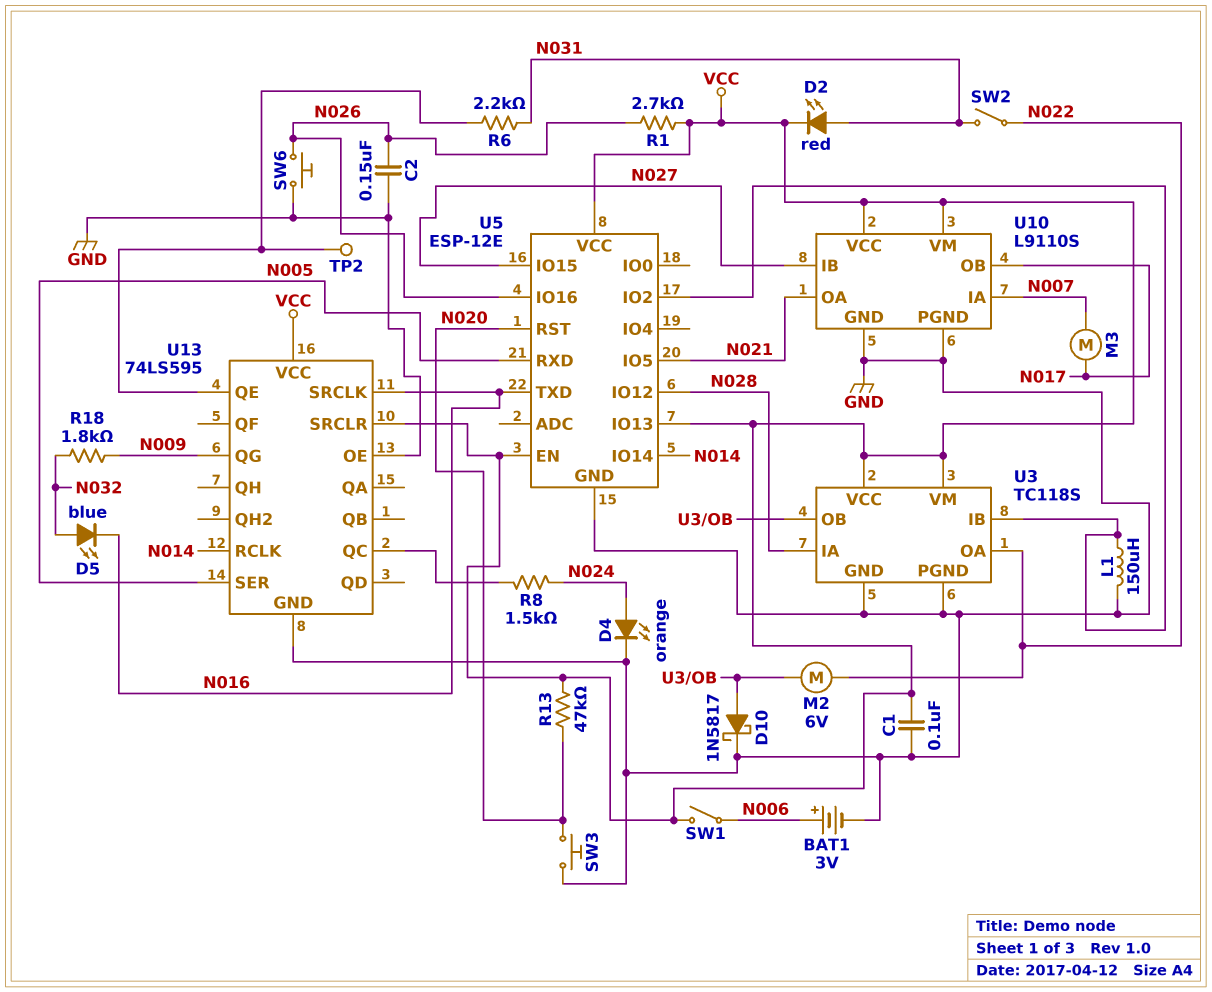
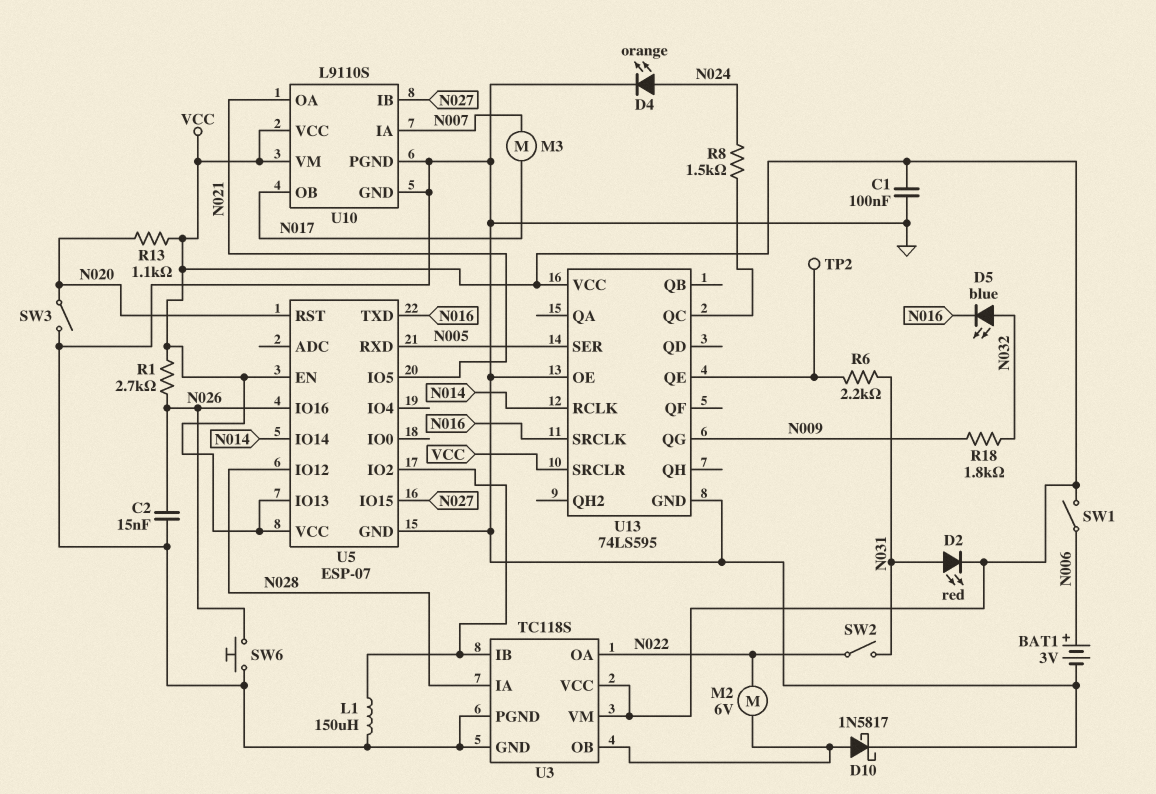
C2: 150nF (GND, N026) -> 15nF (GND, N026)
R13: 47k (N020, VCC) -> 1.1k (N020, VCC)
SW3: button (GND, N020) -> switch (GND, N020)
U5: ESP-12E -> ESP-07

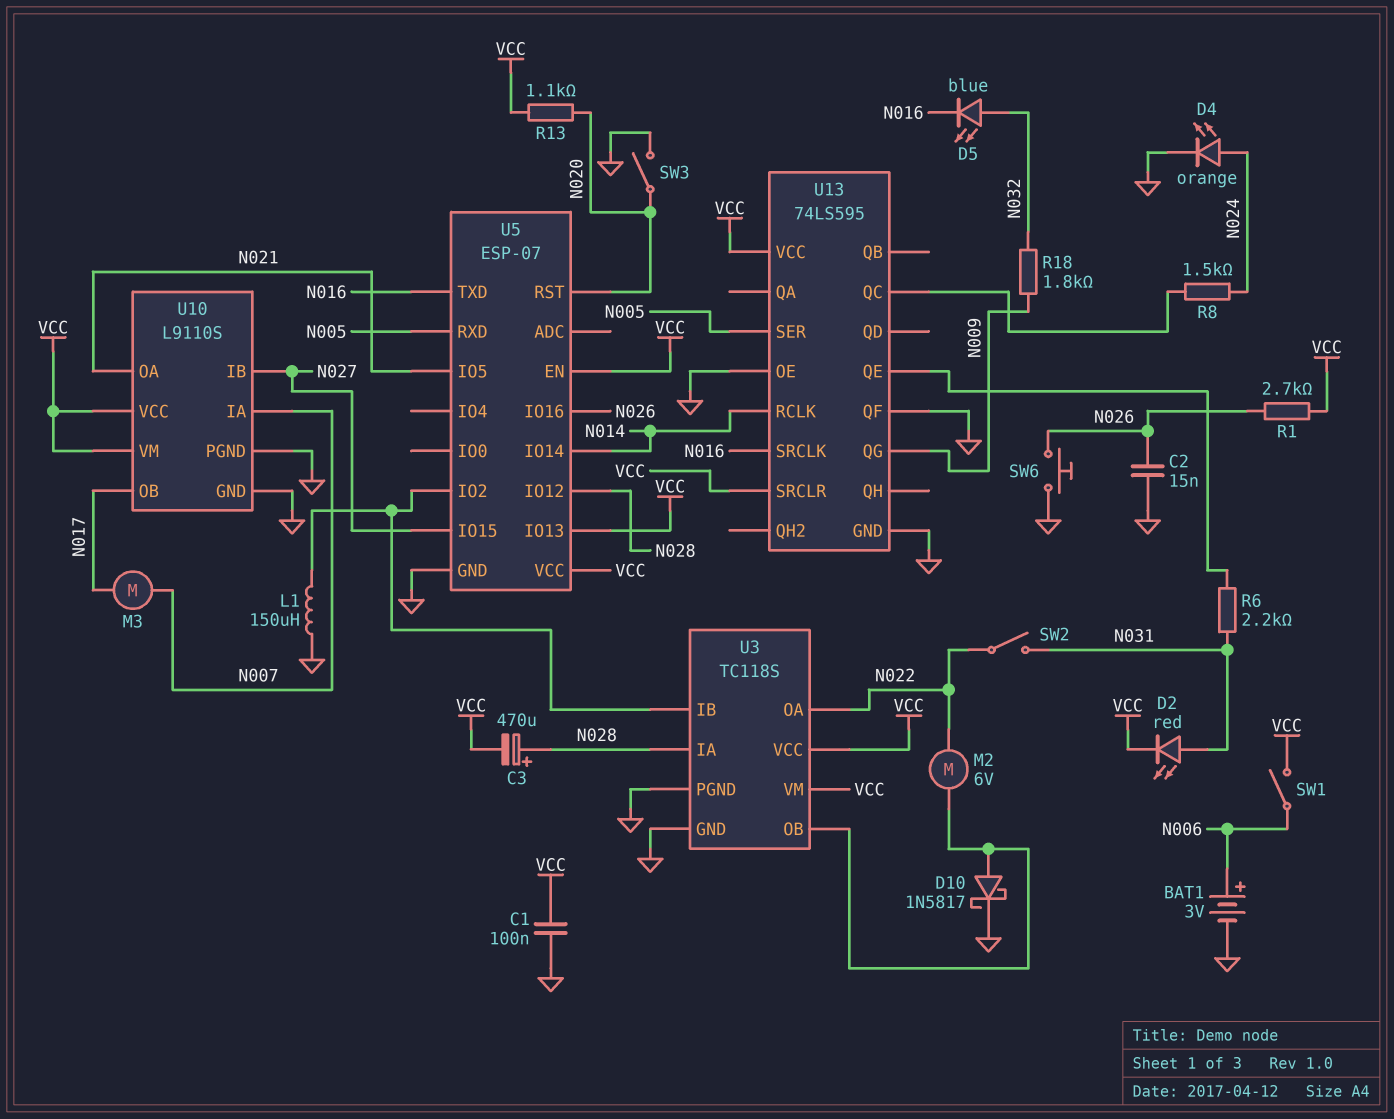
C3: none -> 470uF (plus N028, minus VCC)
TP2: test point (U13/QE) -> none
U13 pin QF: none -> GND

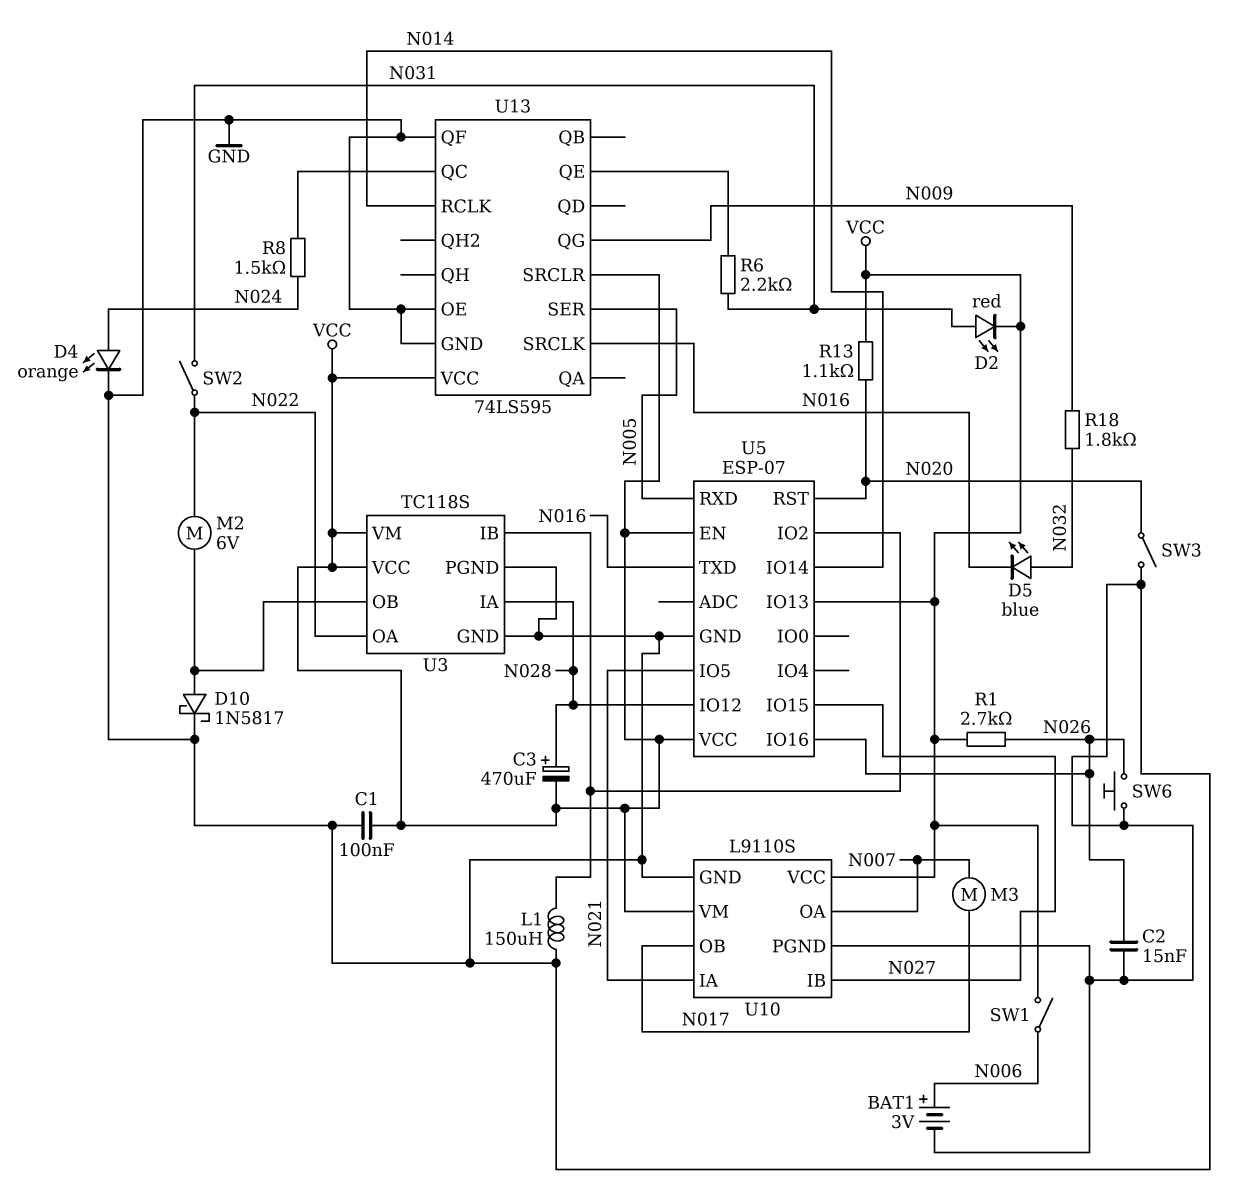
U10 pin IA: N007 -> N021
U10 pin OA: N021 -> N007

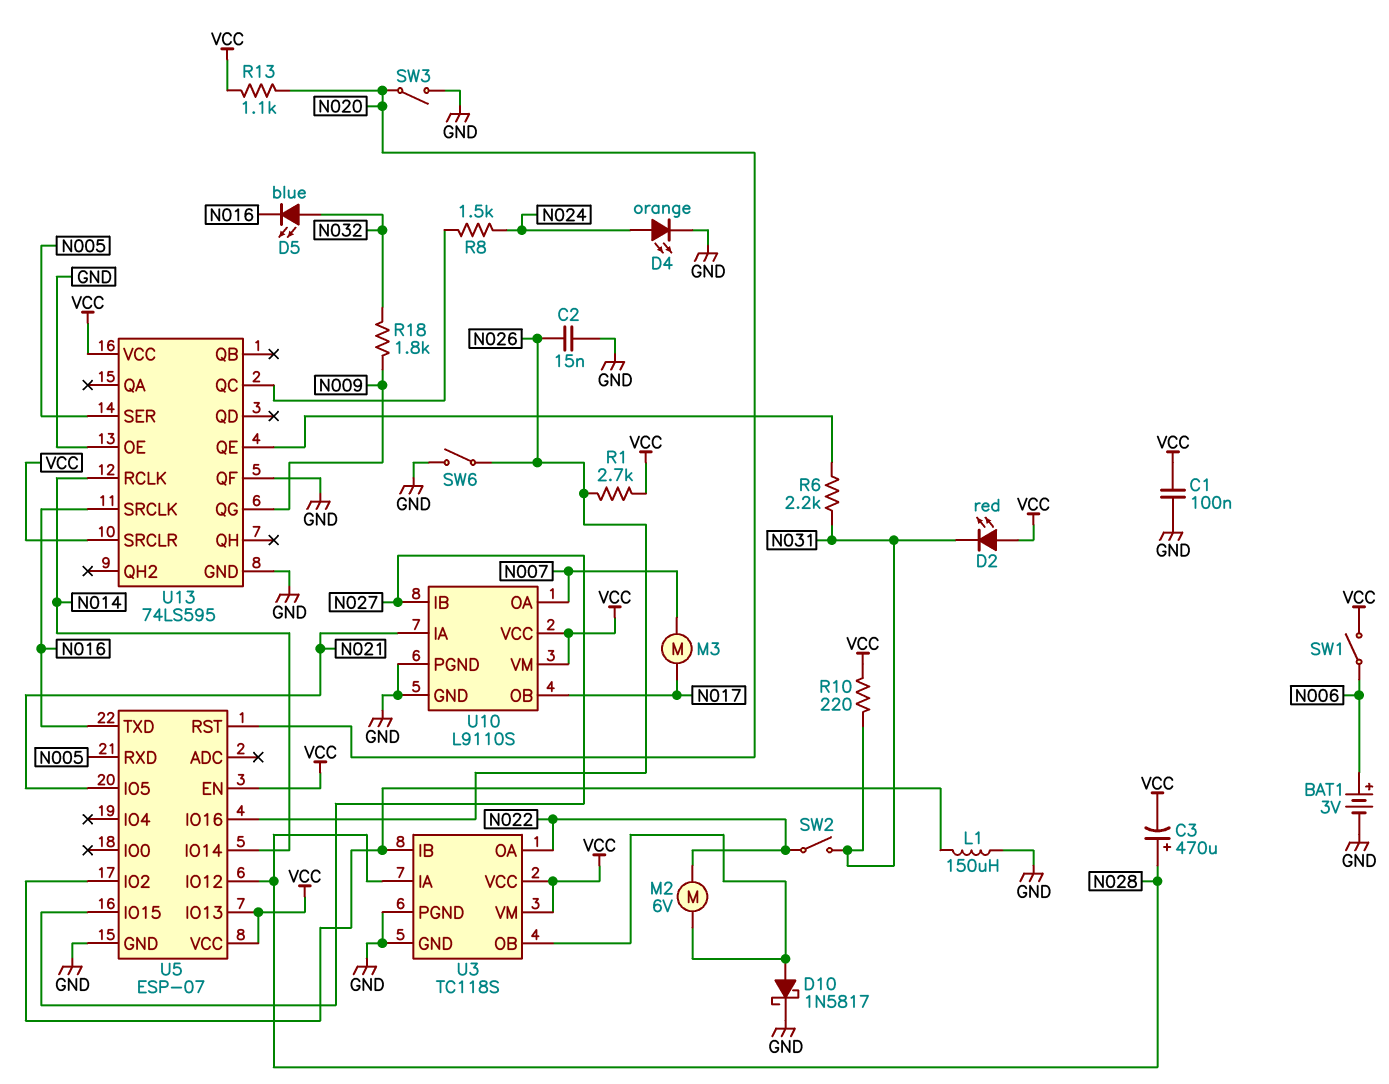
D2: LED red (A N031, K VCC) -> LED red (A VCC, K N031)
R10: none -> 220 (N031, VCC)
SW6: button (GND, N026) -> switch (GND, N026)

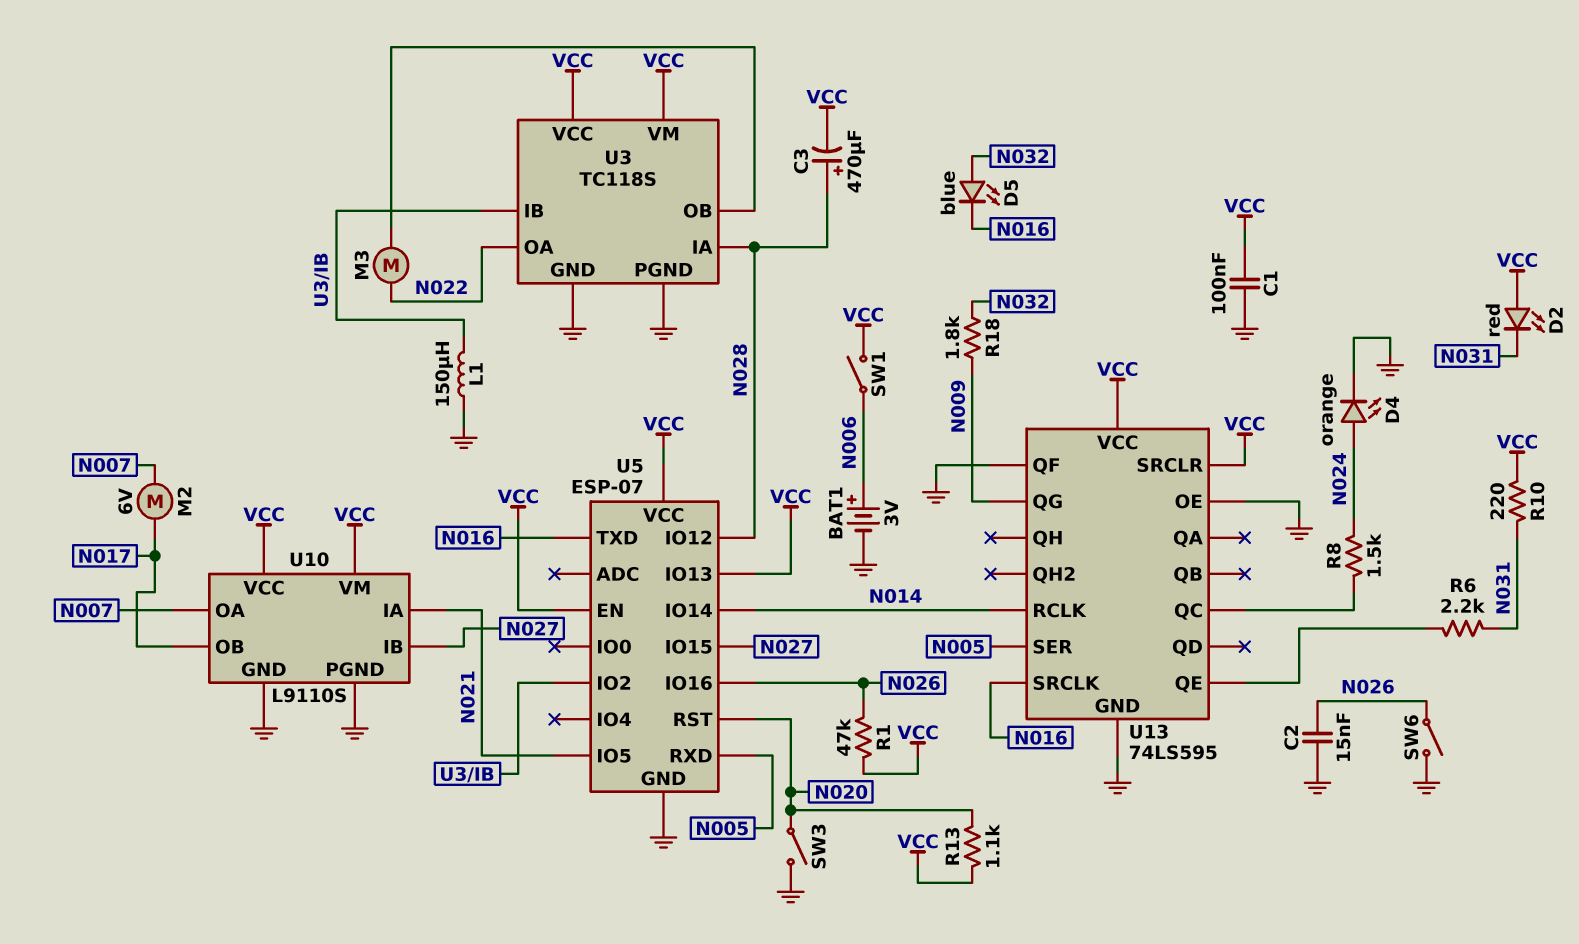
D10: schottky 1N5817 (A U3/OB, K GND) -> none
M2: motor 6V (N022, U3/OB) -> motor 6V (N007, N017)
M3: motor (N007, N017) -> motor (N022, U3/OB)
R1: 2.7k (N026, VCC) -> 47k (N026, VCC)
SW2: switch (N022, N031) -> none

